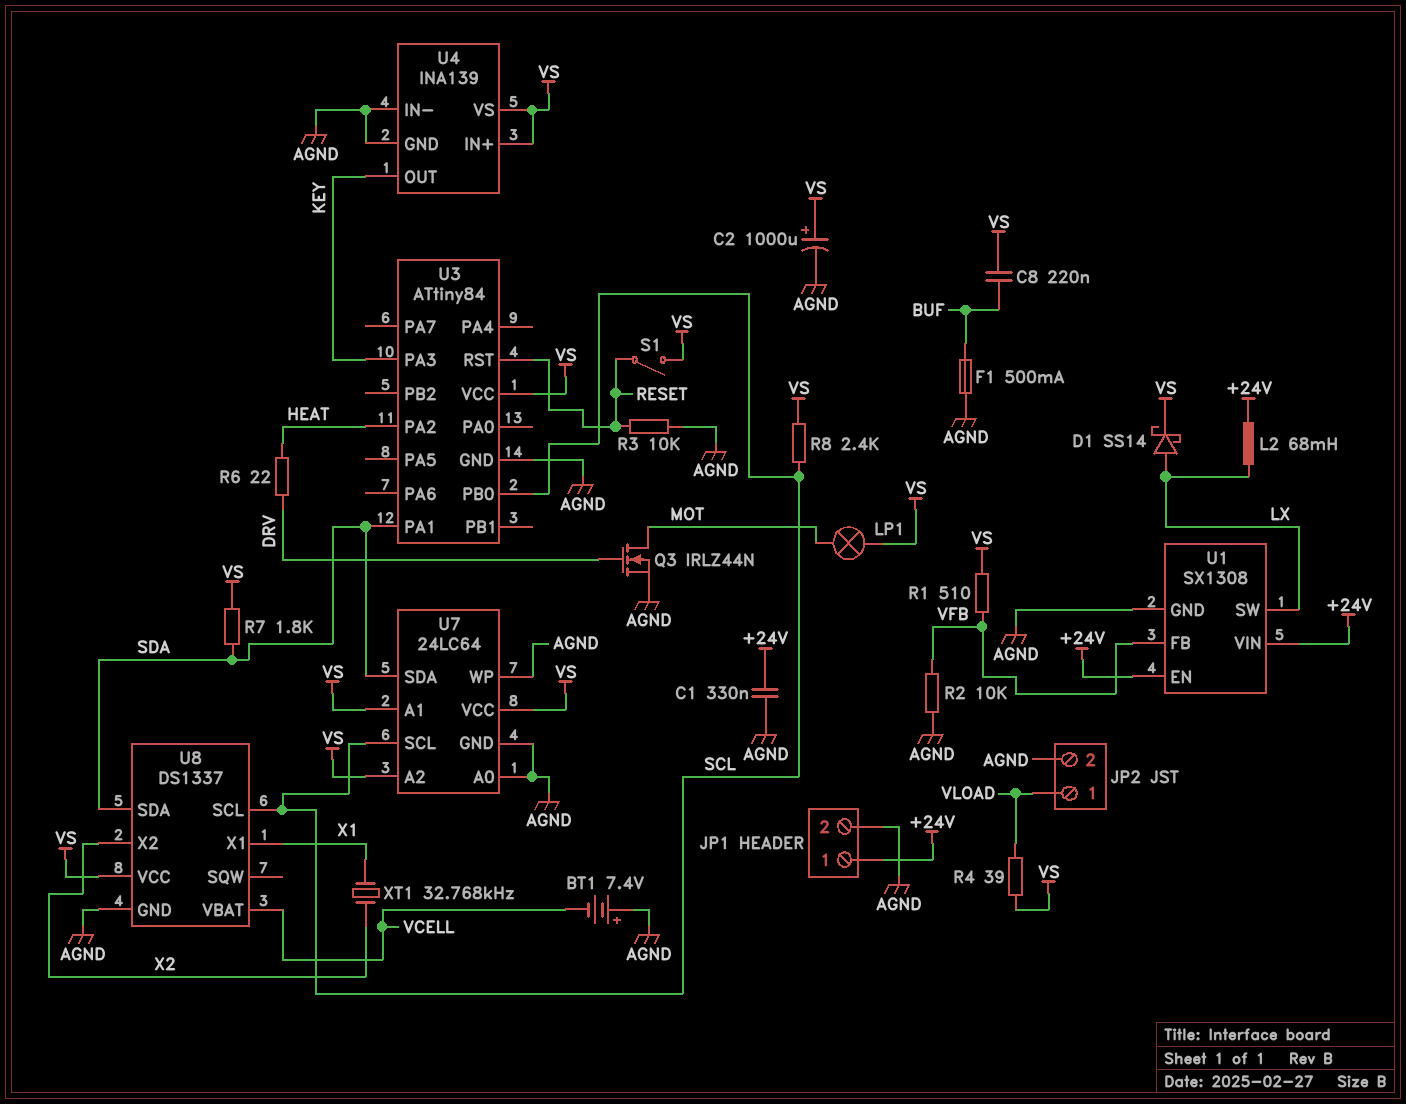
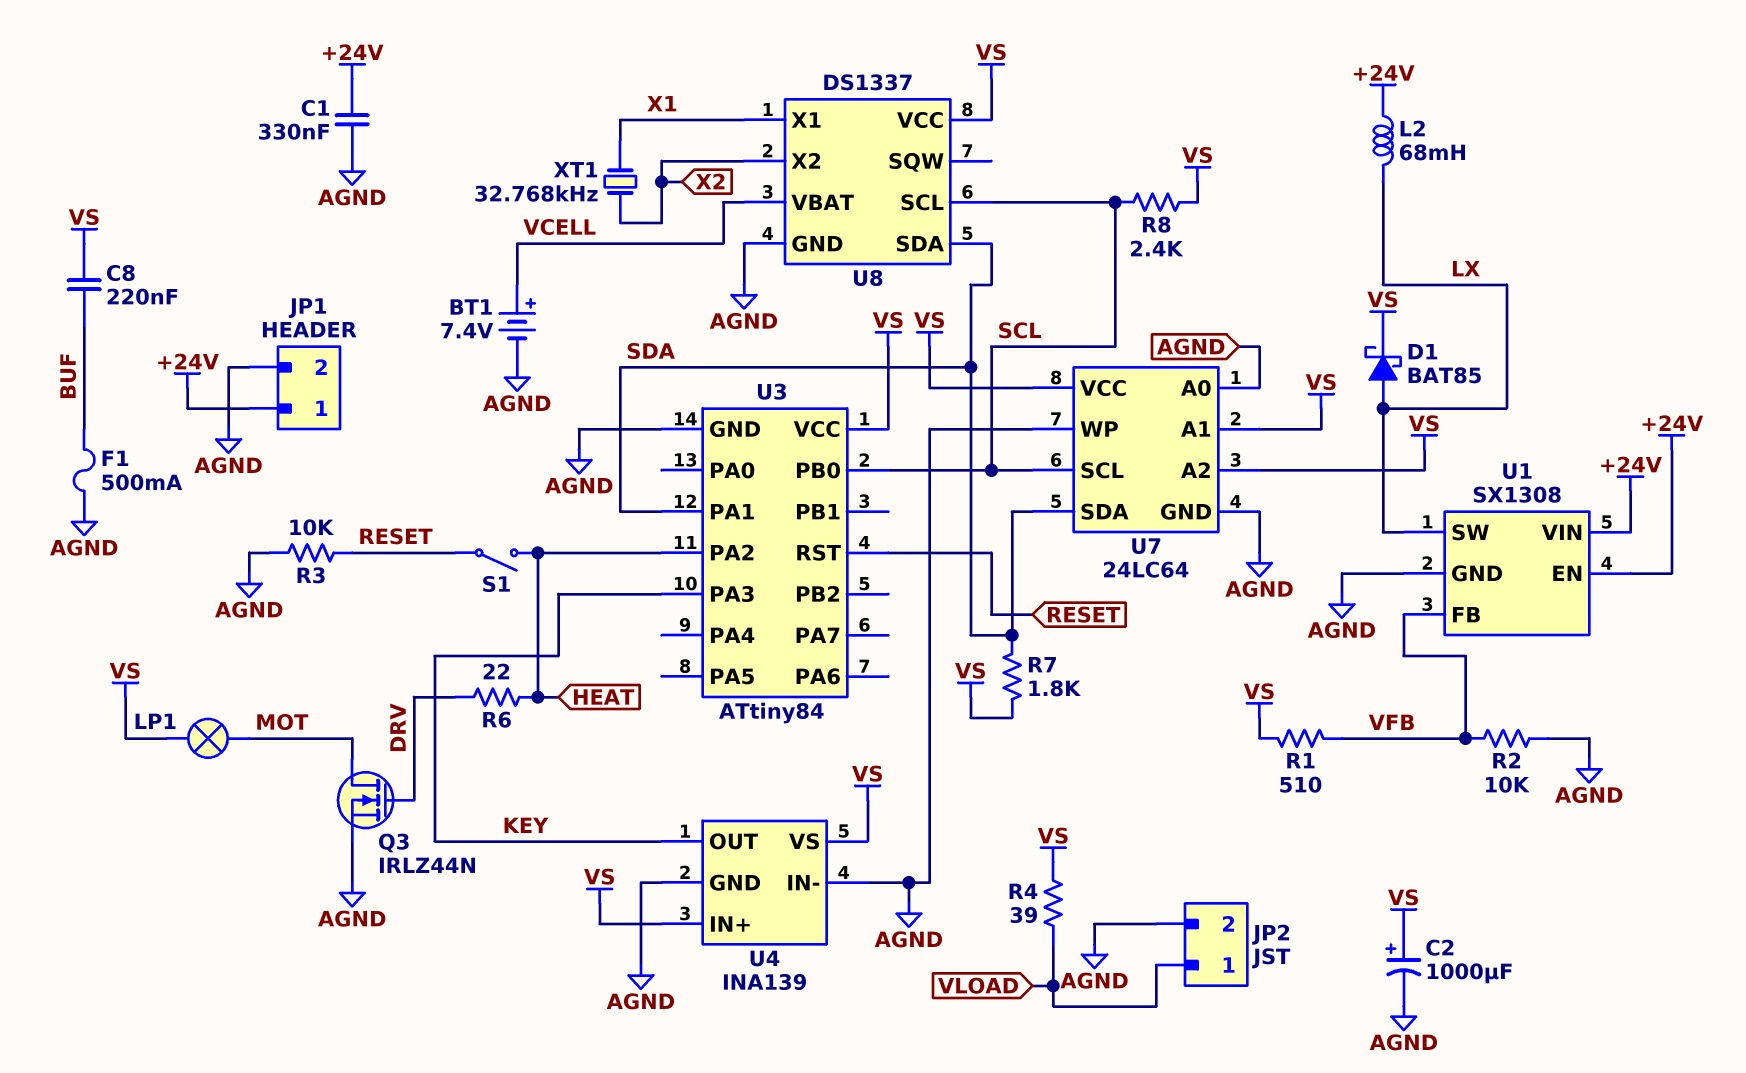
BT1: 7.4V (plus AGND, minus VCELL) -> 7.4V (plus VCELL, minus AGND)
D1: schottky SS14 (A LX, K VS) -> schottky BAT85 (A LX, K VS)
S1: switch (RESET, VS) -> switch (HEAT, RESET)

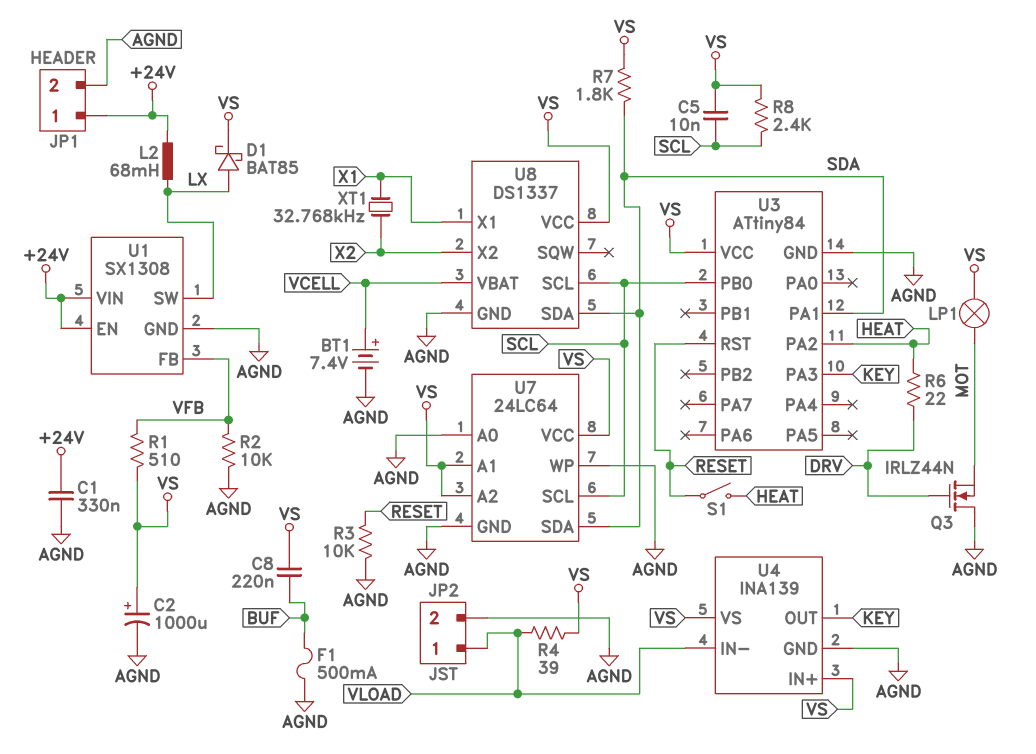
C5: none -> 10nF (SCL, VS)
Q3: NMOS IRLZ44N (G DRV, D MOT, S AGND) -> NMOS IRLZ44N (G DRV, D AGND, S MOT)
U4 pin IN-: AGND -> VLOAD

